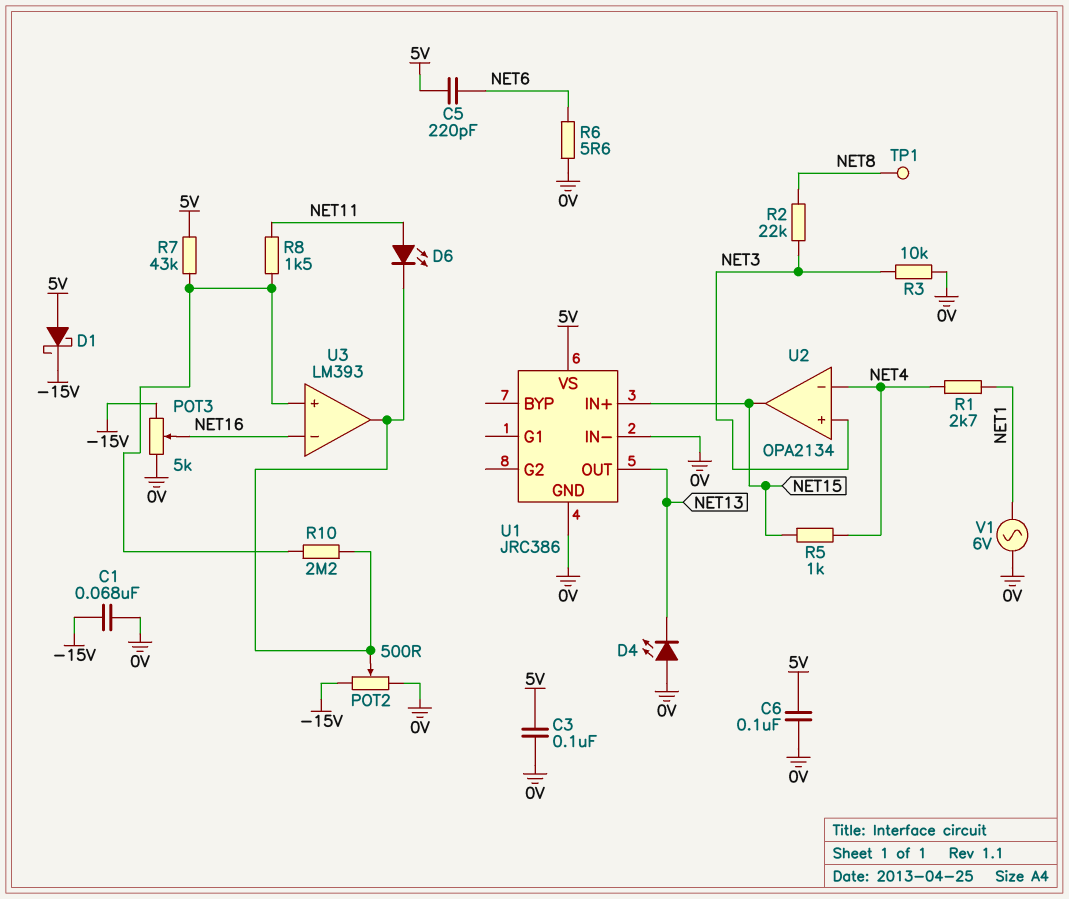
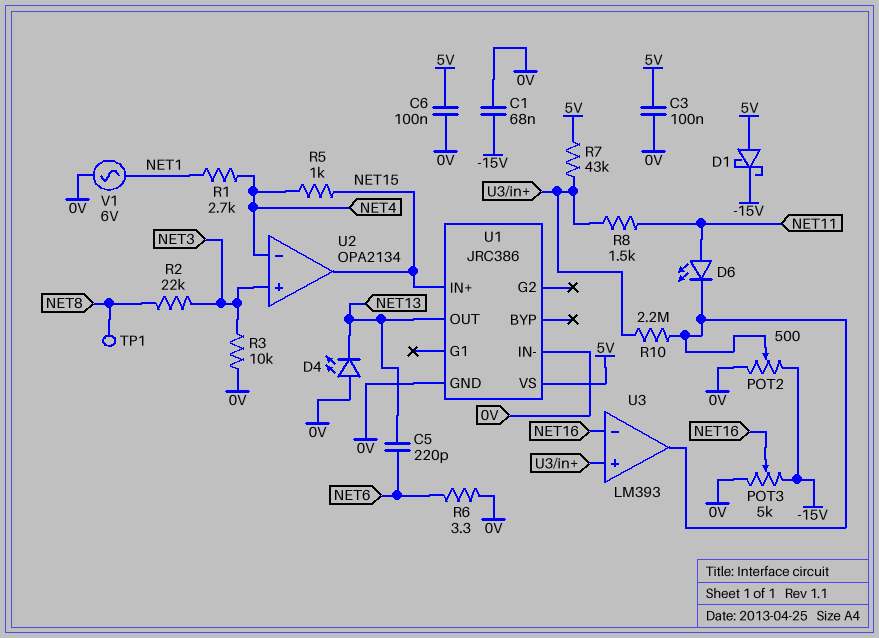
C5: 220pF (5V, NET6) -> 220pF (NET6, NET13)
R6: 5.6 (0V, NET6) -> 3.3 (0V, NET6)

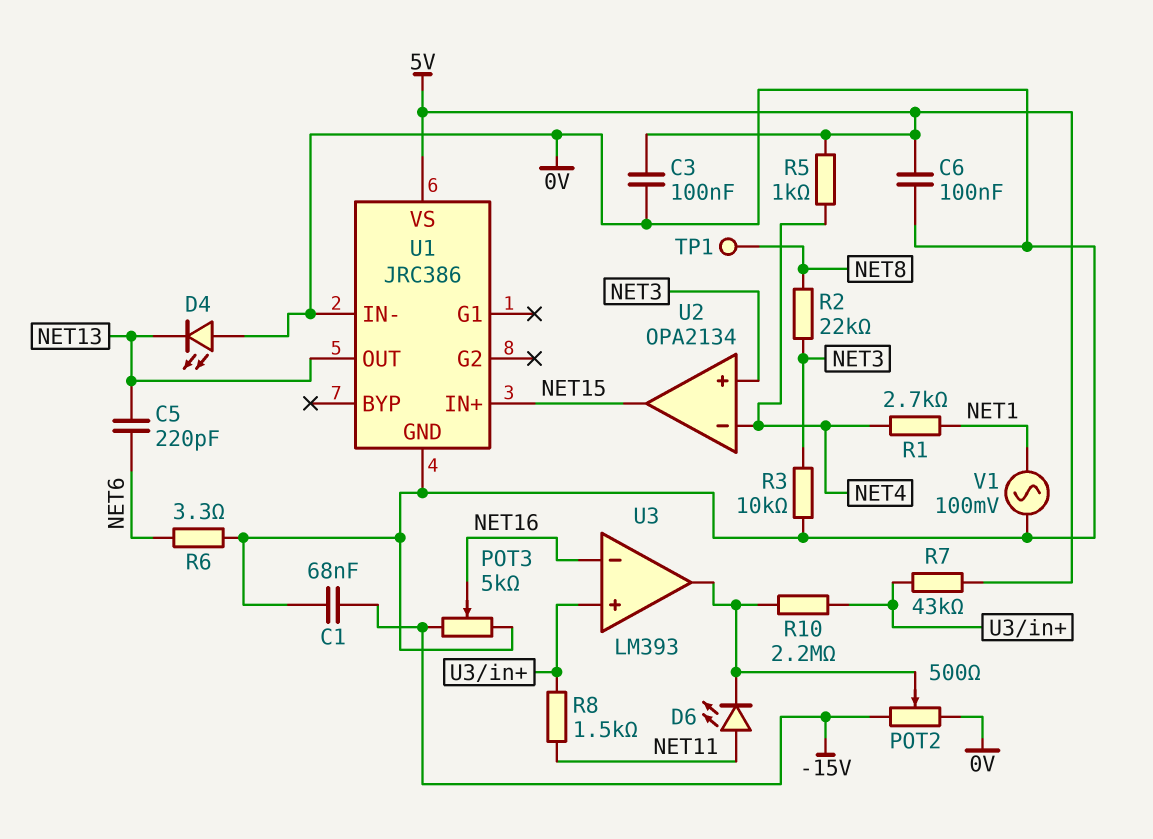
D1: schottky (A 5V, K -15V) -> none
R5: 1k (NET4, NET15) -> 1k (5V, NET4)
V1: AC 6V (0V, NET1) -> AC 100mV (0V, NET1)

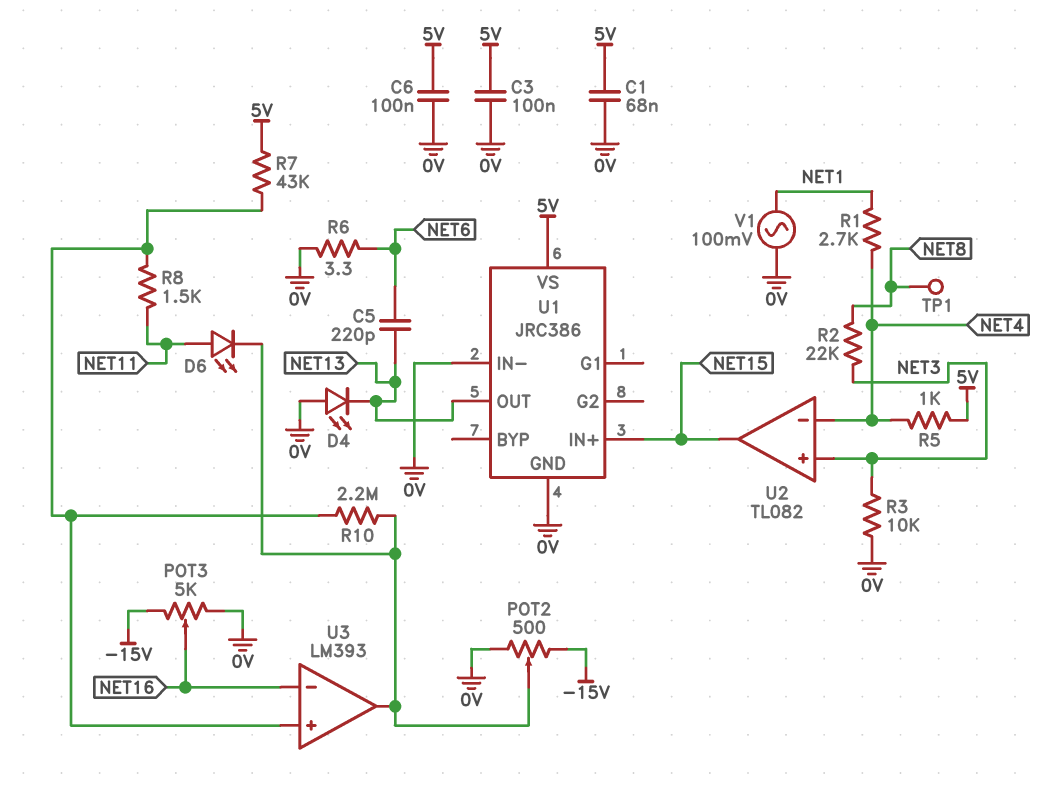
C1: 68nF (-15V, 0V) -> 68nF (0V, 5V)
U2: OPA2134 -> TL082

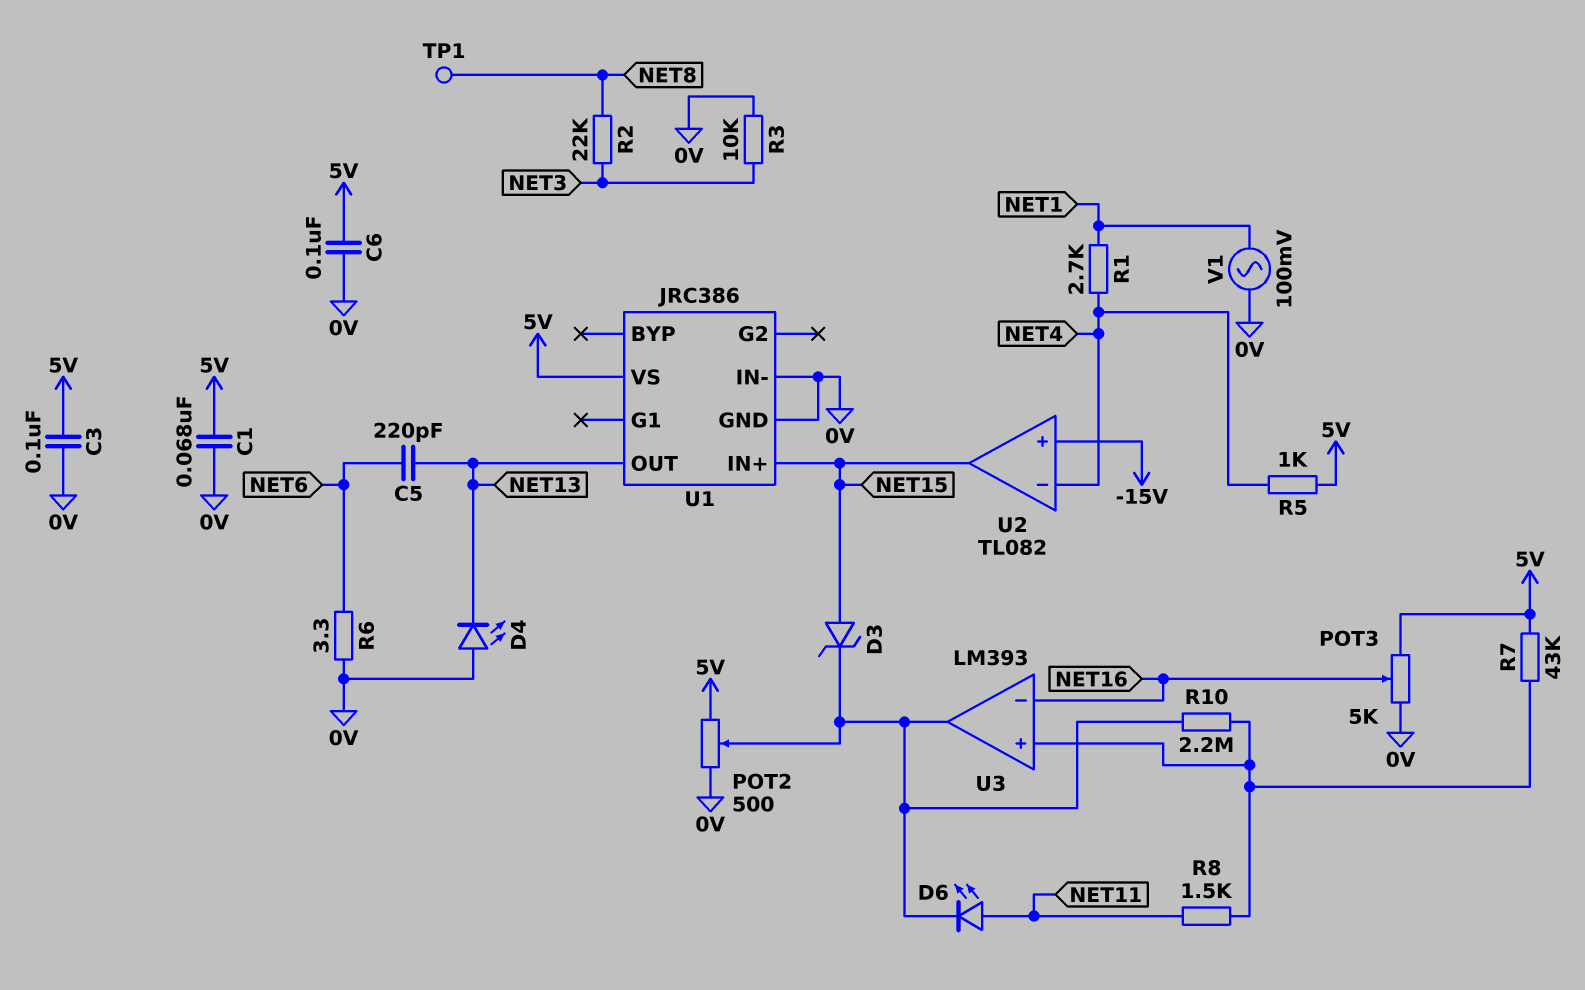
D3: none -> zener (A NET15, K U3/out)
POT2: 500 (-15V, 0V, wiper U3/out) -> 500 (0V, 5V, wiper U3/out)
POT3: 5k (-15V, 0V, wiper NET16) -> 5k (0V, 5V, wiper NET16)
U2 pin in+: NET3 -> -15V

